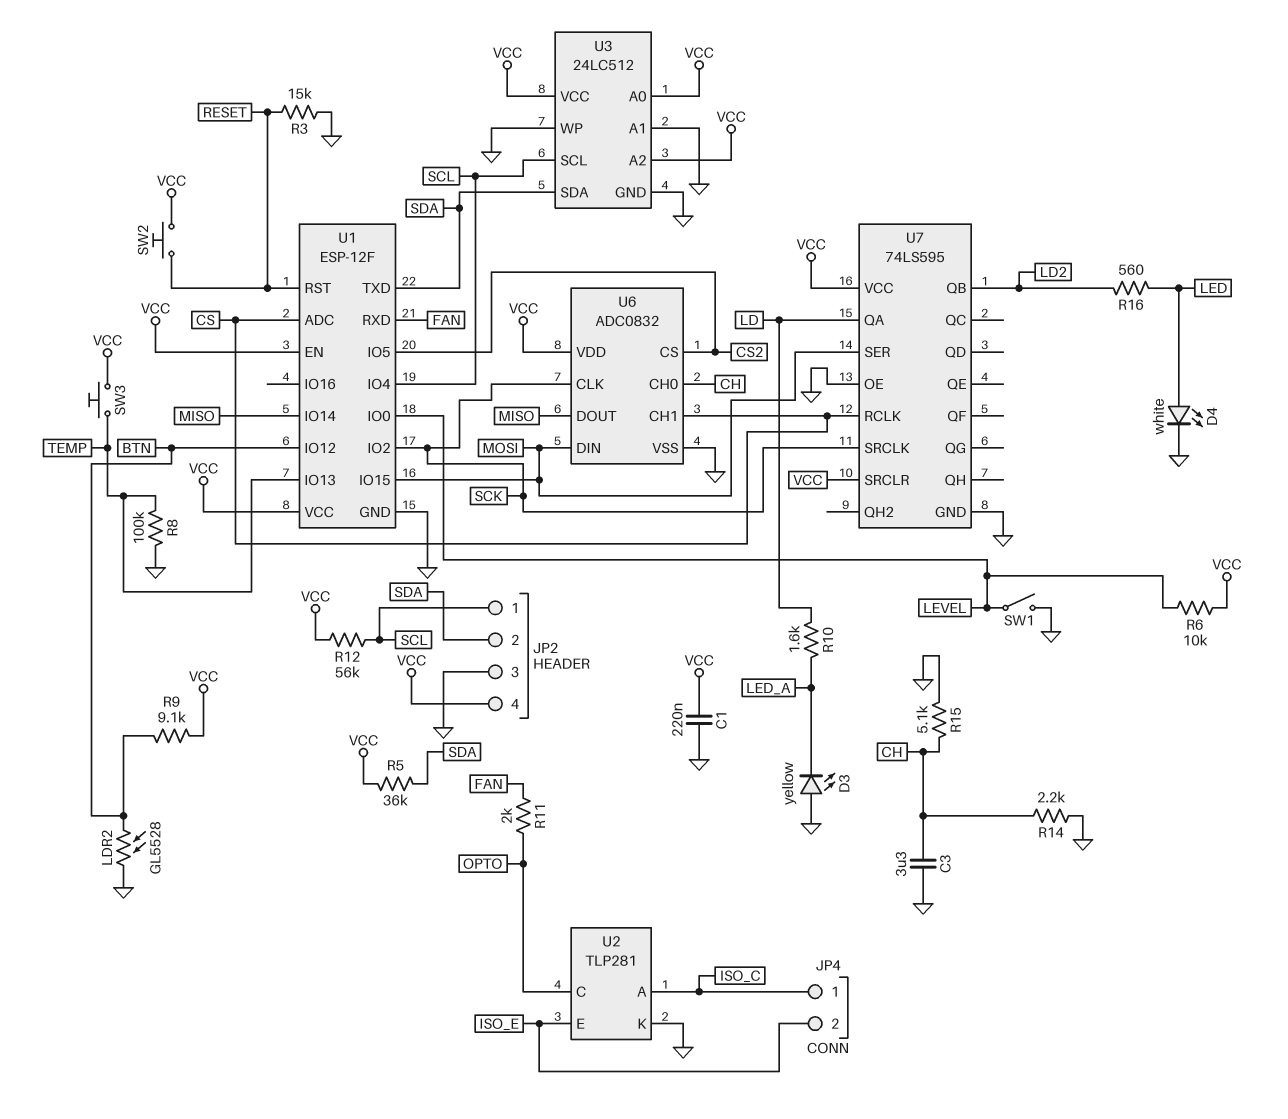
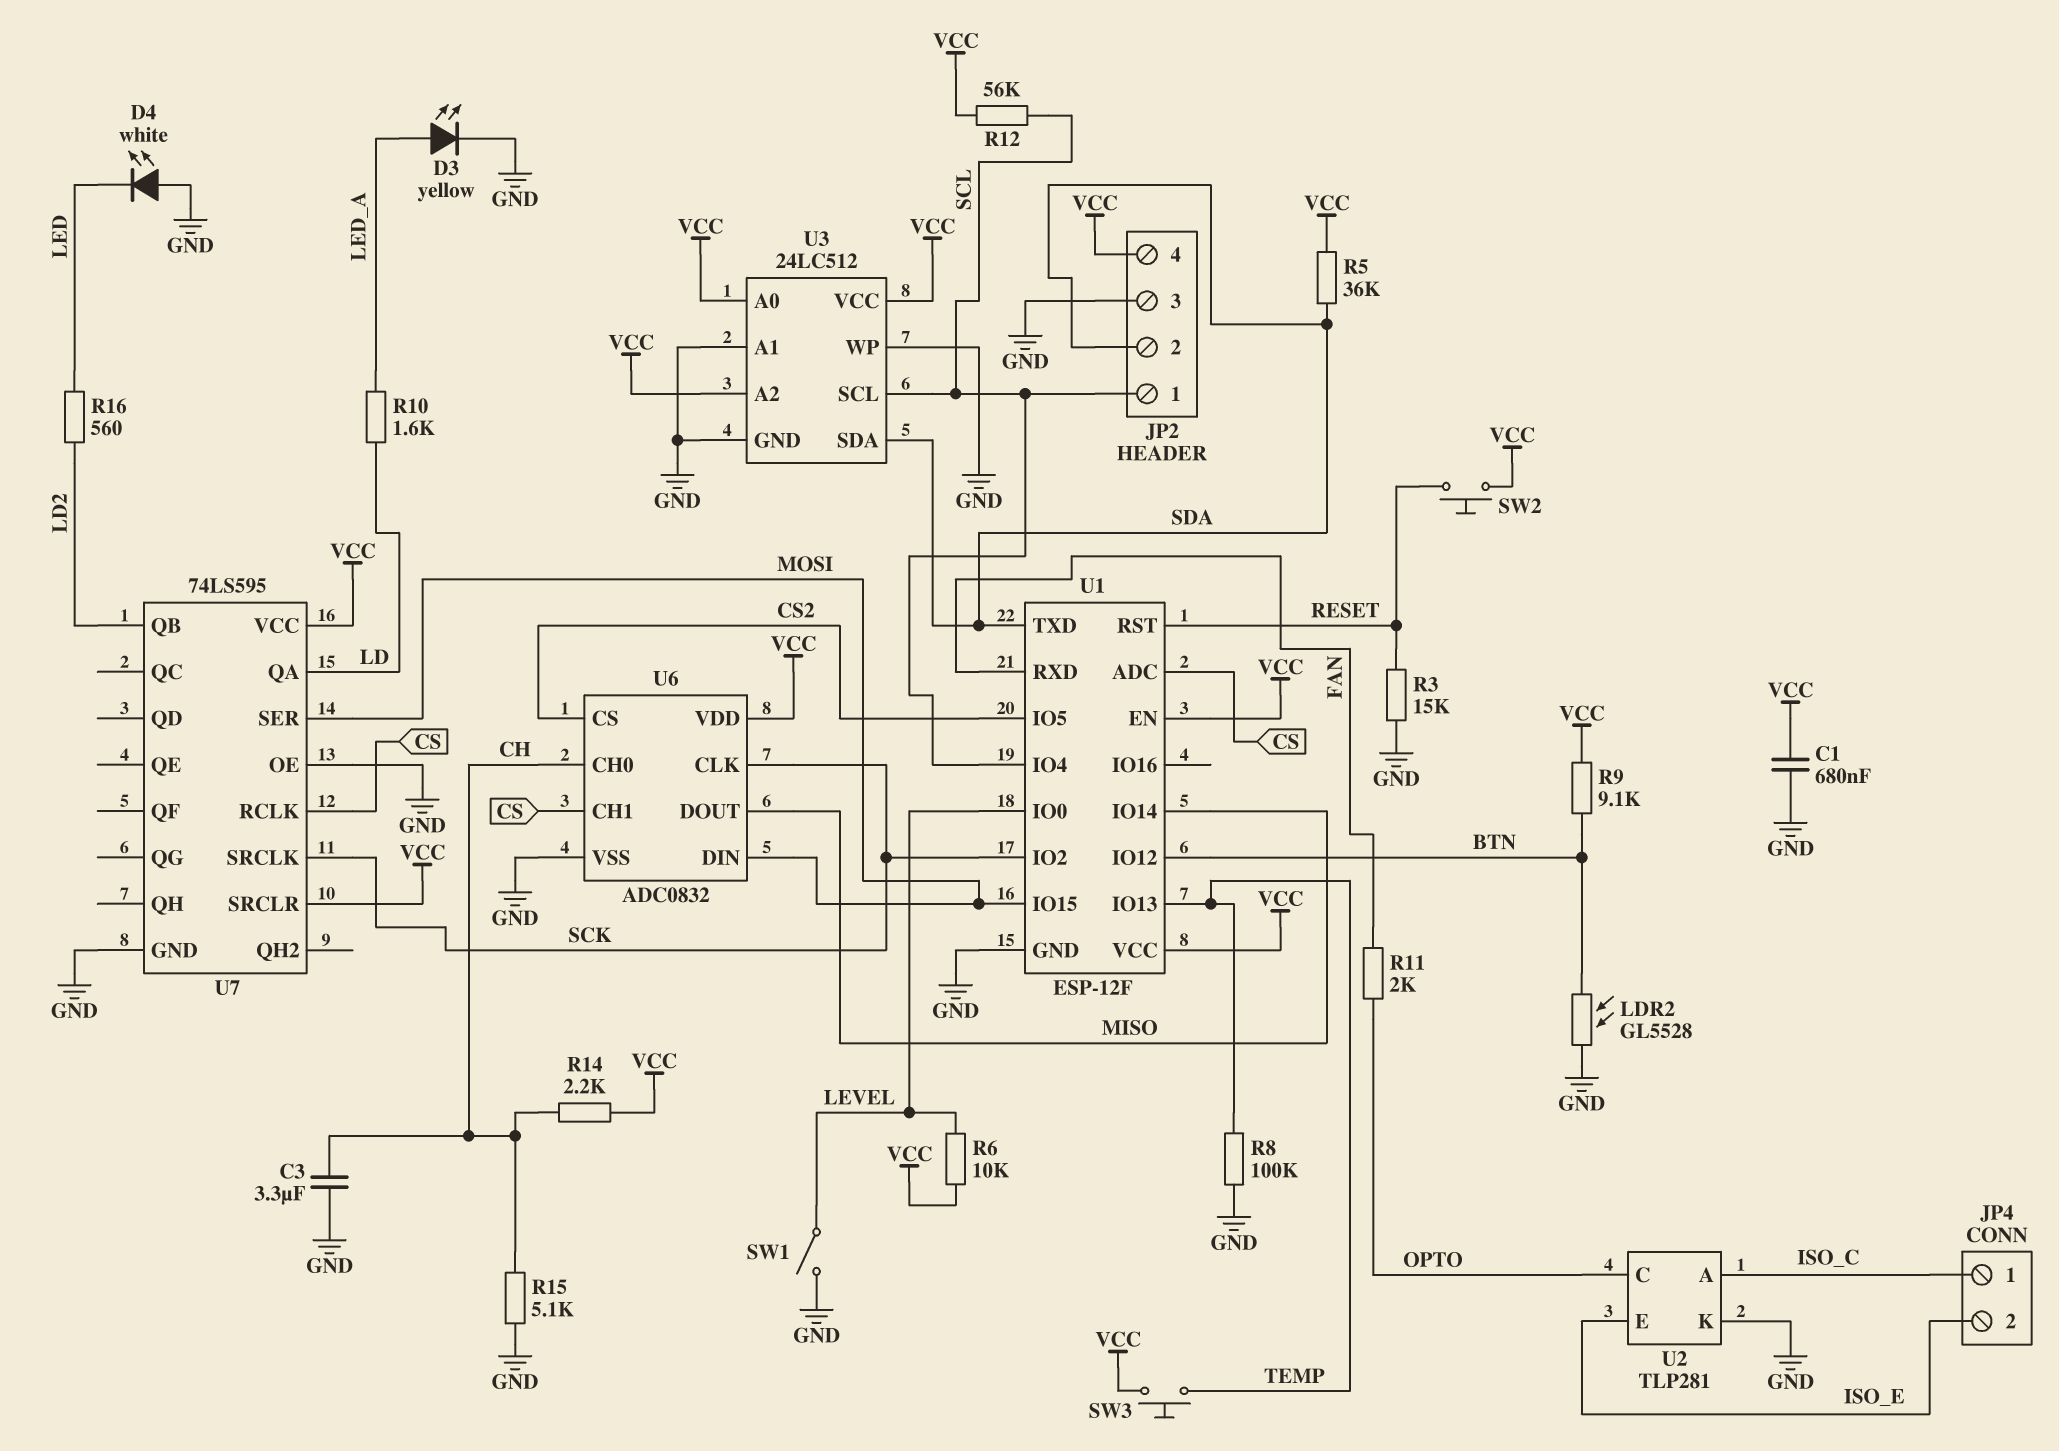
C1: 220nF (GND, VCC) -> 680nF (GND, VCC)
D3: LED yellow (A GND, K LED_A) -> LED yellow (A LED_A, K GND)
D4: LED white (A LED, K GND) -> LED white (A GND, K LED)
R14: 2.2k (CH, GND) -> 2.2k (CH, VCC)

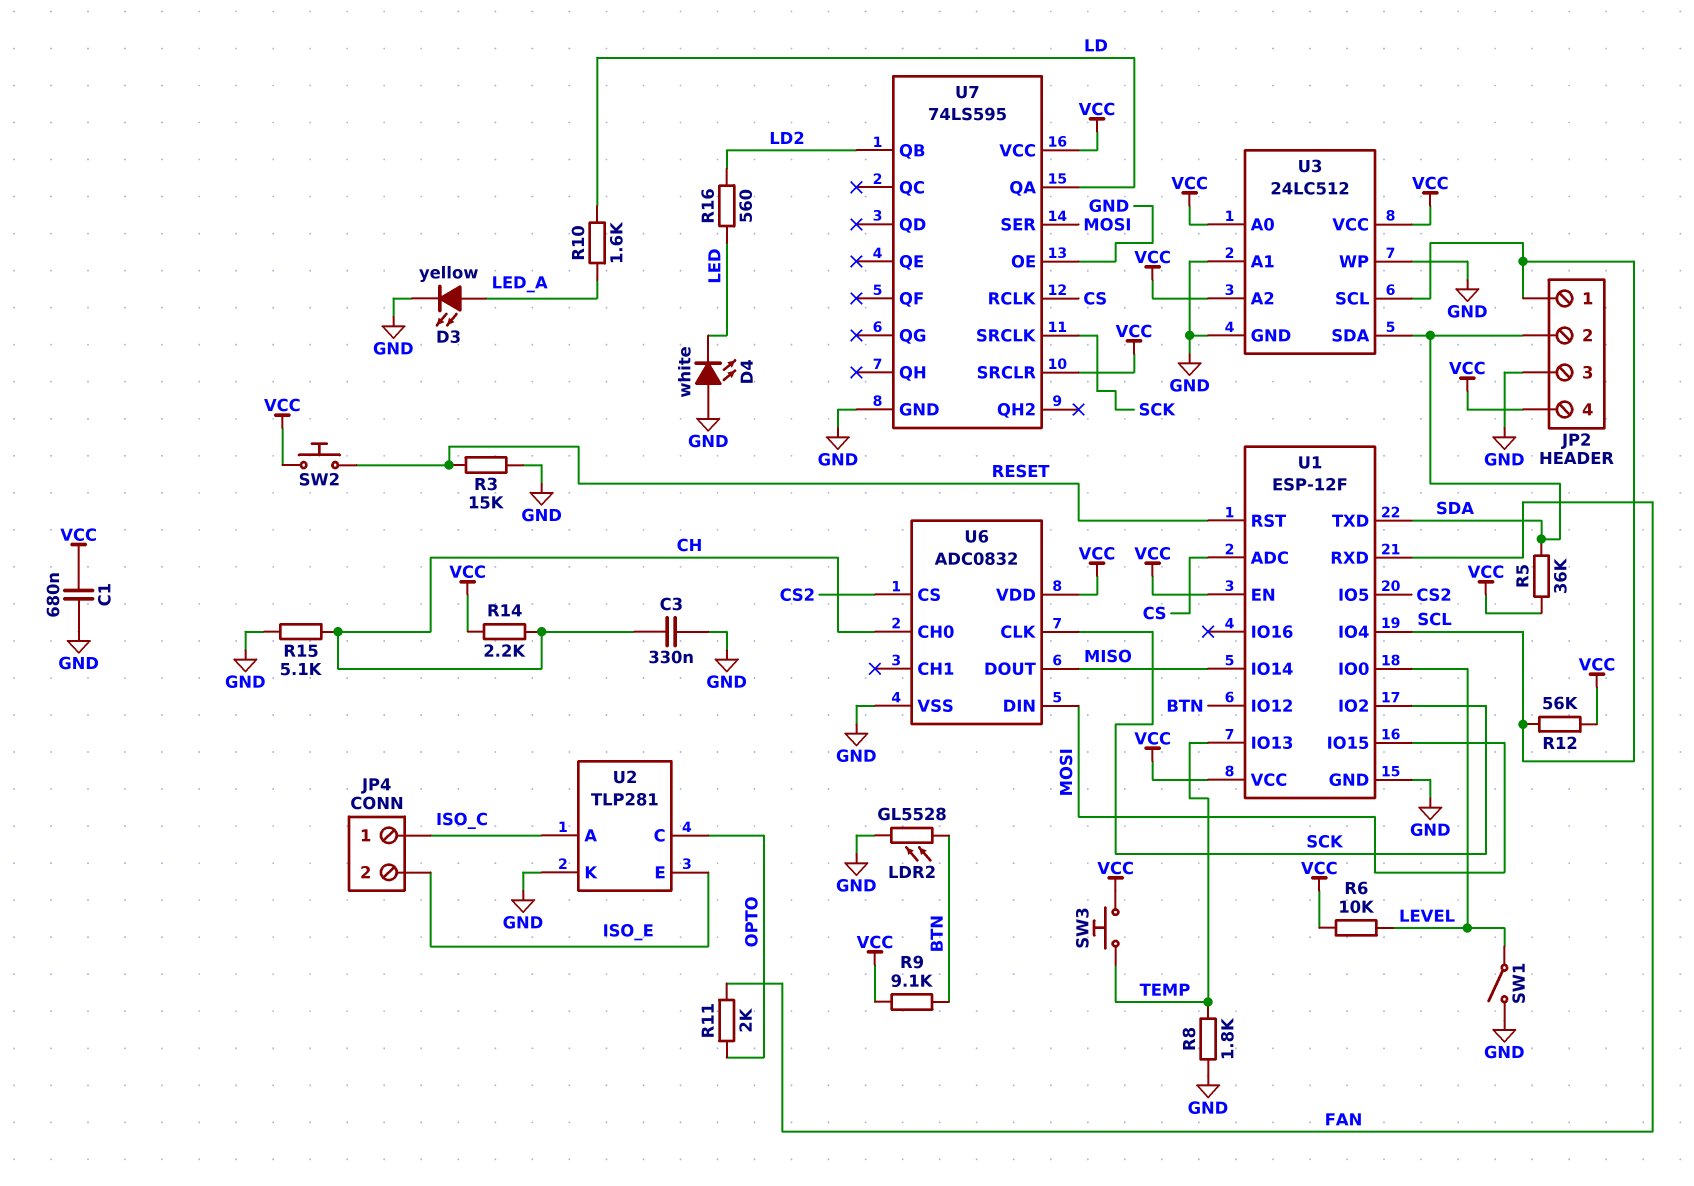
C3: 3.3uF (CH, GND) -> 330nF (CH, GND)
R8: 100k (GND, TEMP) -> 1.8k (GND, TEMP)
U6 pin CH1: CS -> none

